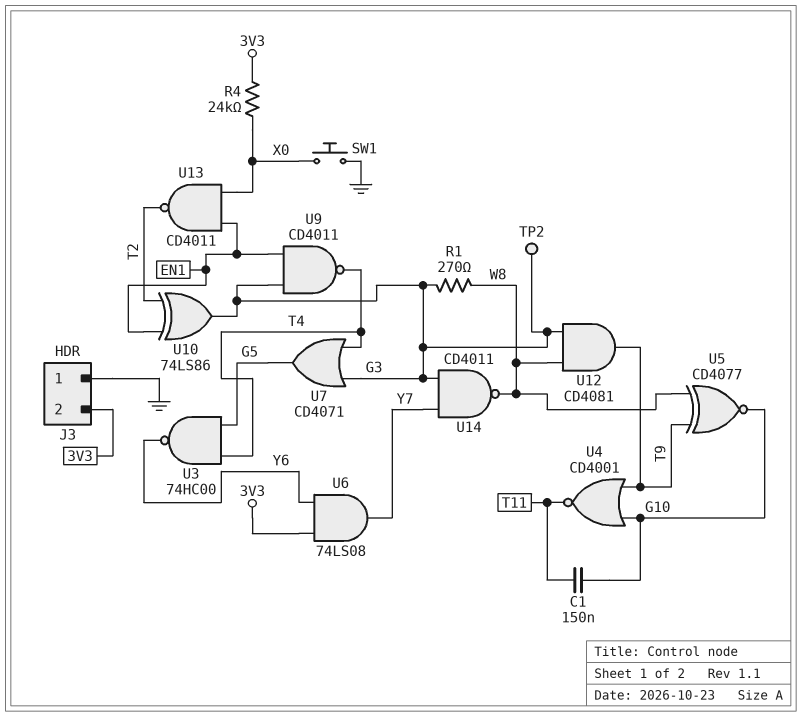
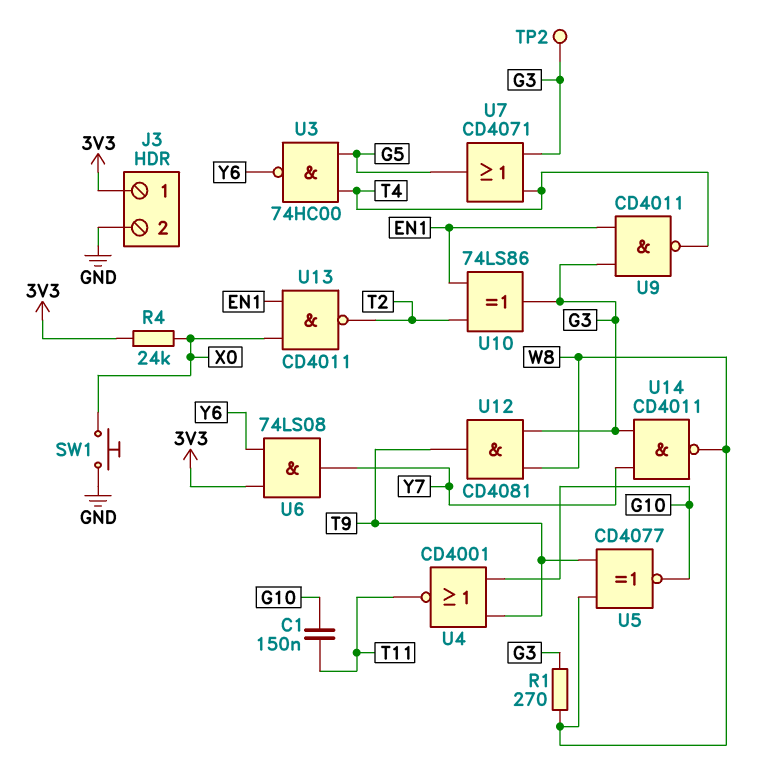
J3 pin 1: GND -> 3V3
J3 pin 2: 3V3 -> GND

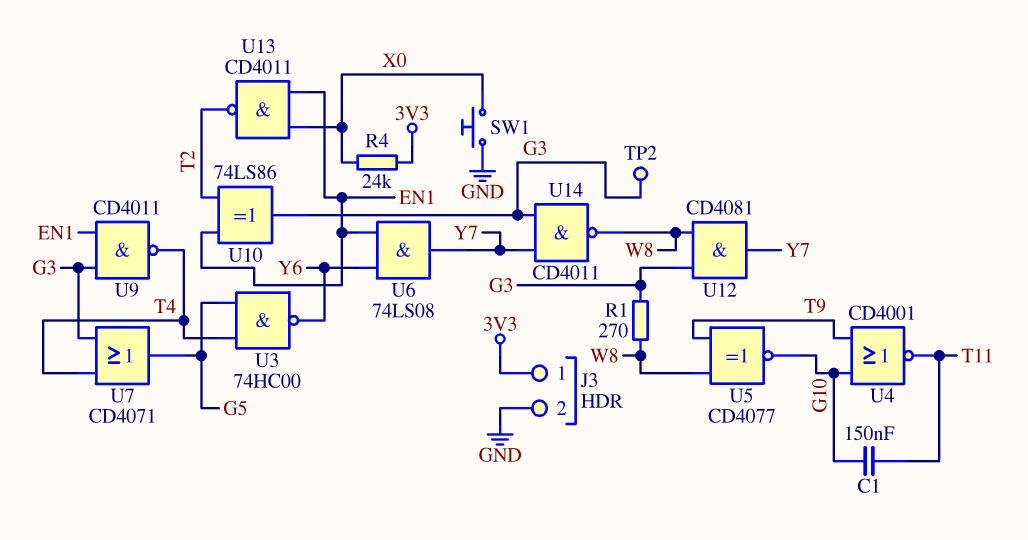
U6: AND 74LS08 (in 3V3, in Y6, out Y7) -> AND 74LS08 (in EN1, in Y6, out Y7)
U12: AND CD4081 (in G3, in W8, out T9) -> AND CD4081 (in G3, in W8, out Y7)

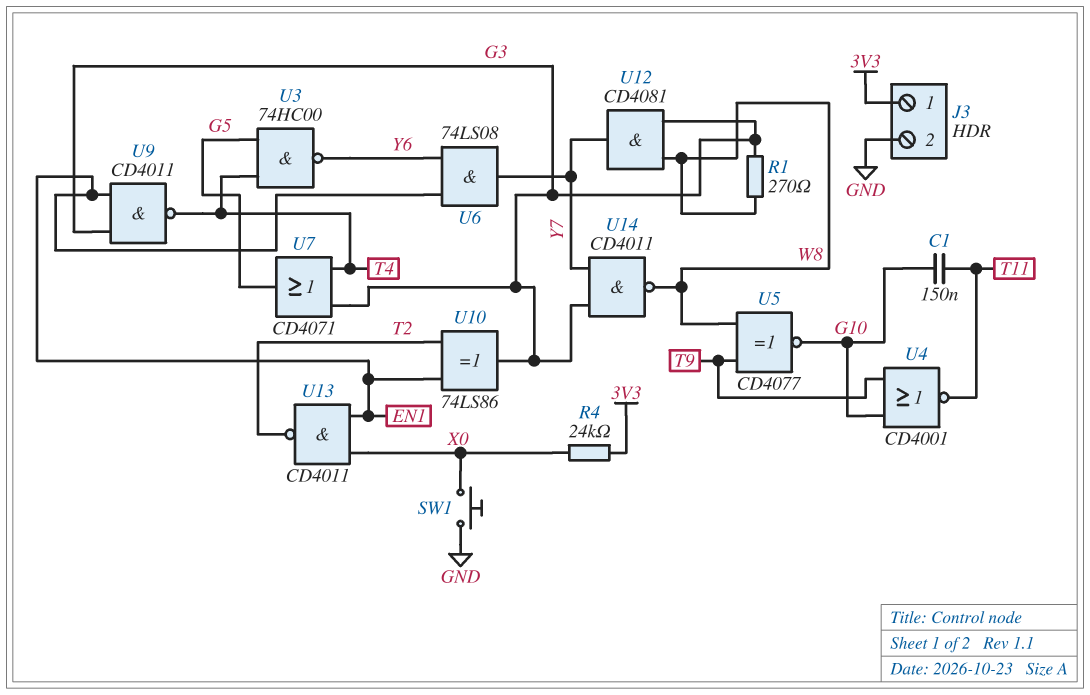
TP2: test point (G3) -> none

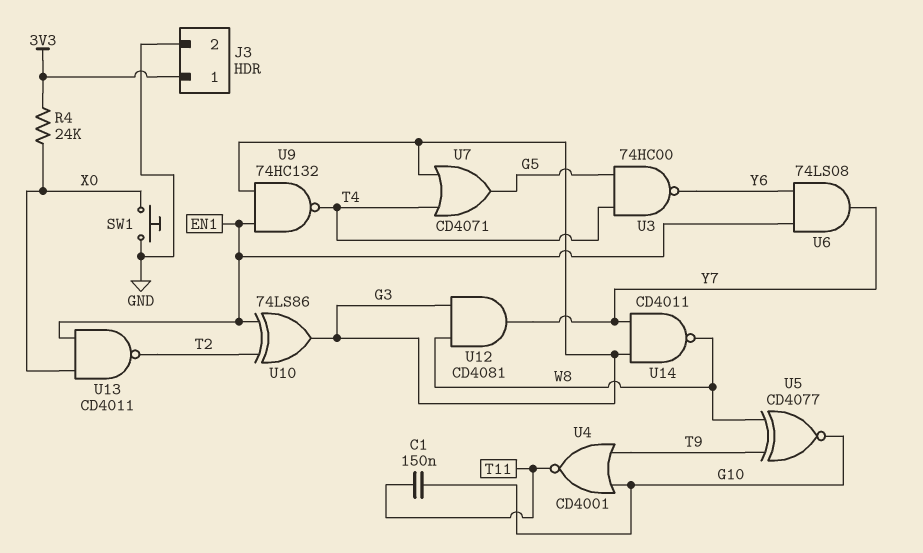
R1: 270 (G3, W8) -> none
U9: NAND CD4011 (in EN1, in G3, out T4) -> NAND 74HC132 (in EN1, in G3, out T4)

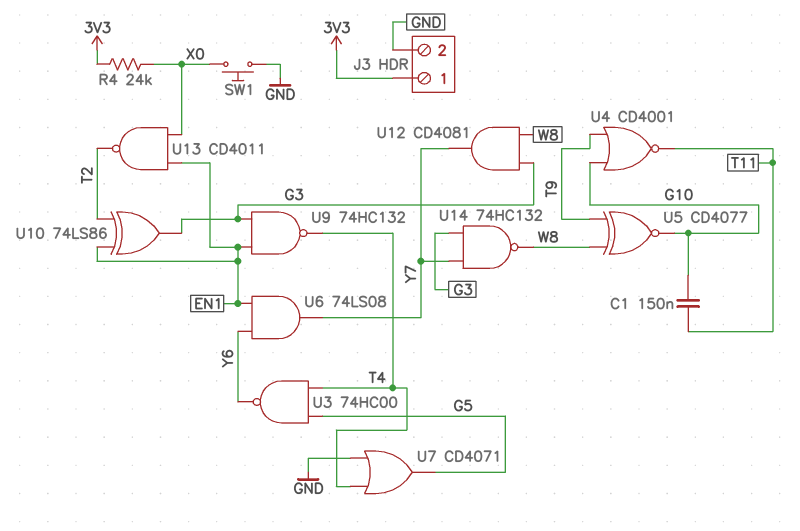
U7: OR CD4071 (in G3, in T4, out G5) -> OR CD4071 (in GND, in T4, out G5)
U14: NAND CD4011 (in G3, in Y7, out W8) -> NAND 74HC132 (in G3, in Y7, out W8)

